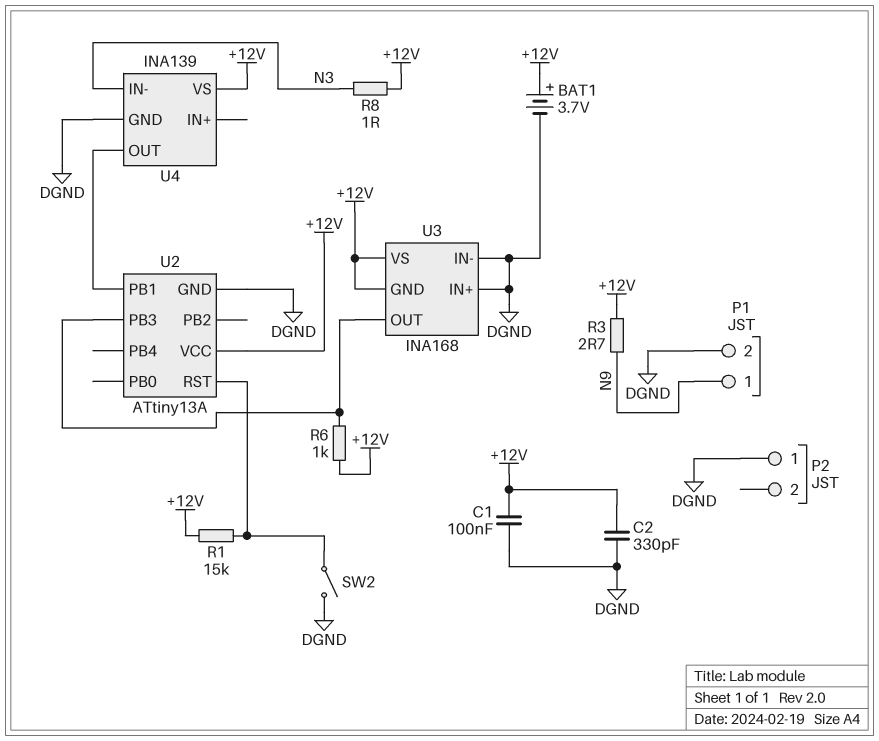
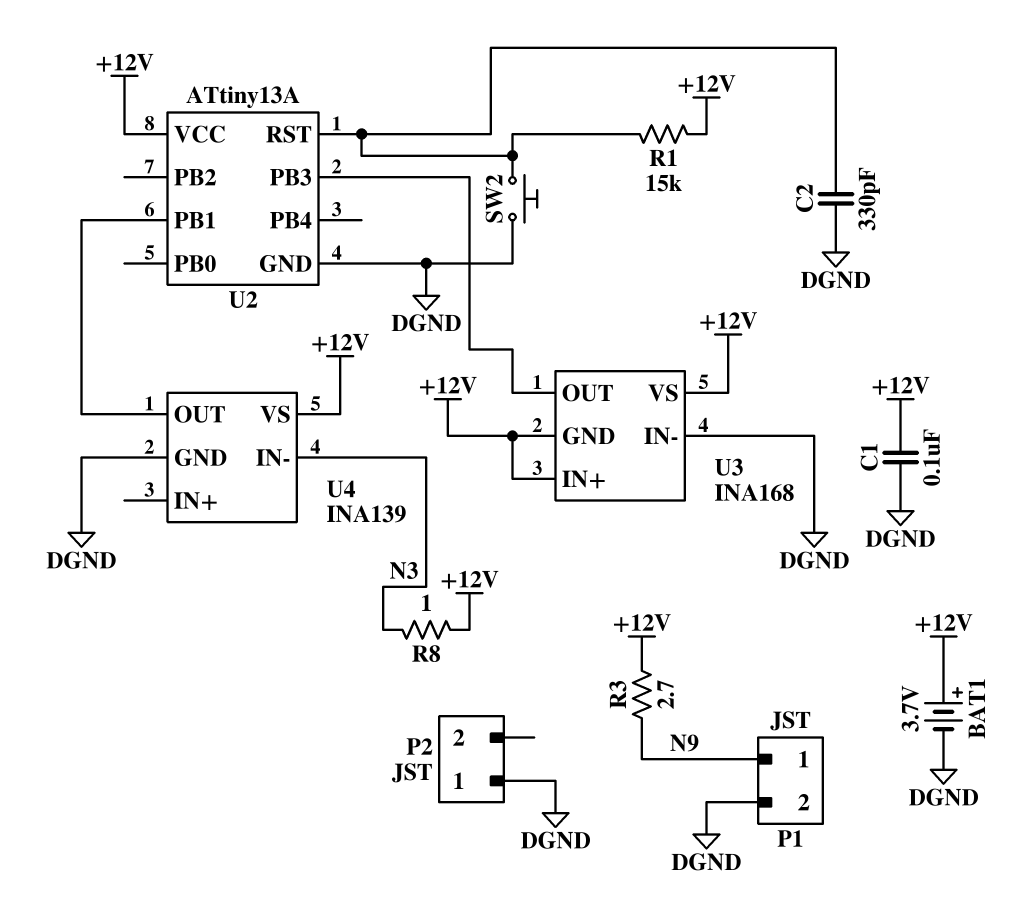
C2: 330pF (+12V, DGND) -> 330pF (DGND, U2/RST)
R6: 1k (+12V, U2/PB3) -> none
SW2: switch (DGND, U2/RST) -> button (DGND, U2/RST)
U3 pin IN+: DGND -> +12V

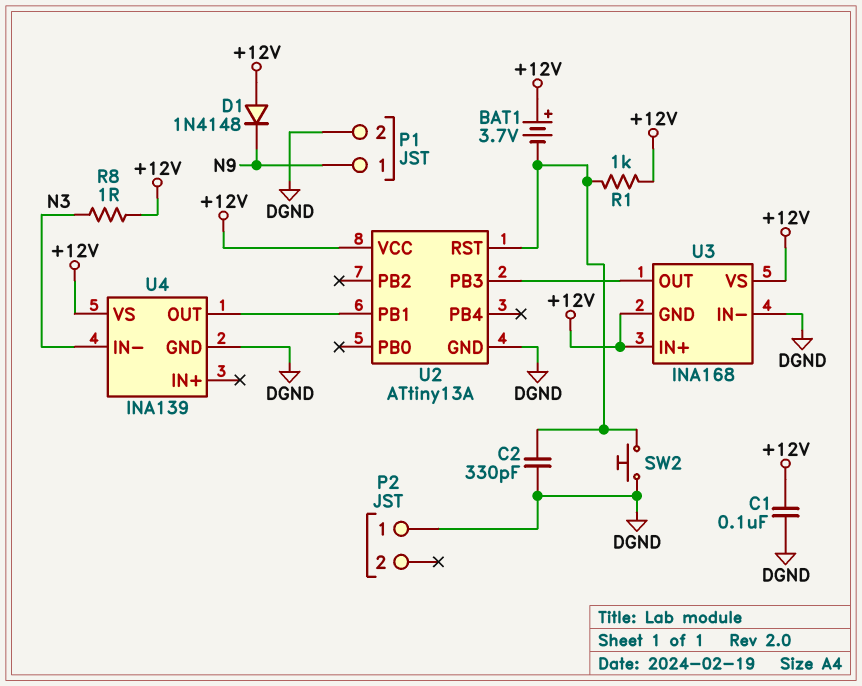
BAT1: 3.7V (plus +12V, minus DGND) -> 3.7V (plus +12V, minus U2/RST)
D1: none -> diode 1N4148 (A +12V, K N9)
R1: 15k (+12V, U2/RST) -> 1k (+12V, U2/RST)
R3: 2.7 (+12V, N9) -> none

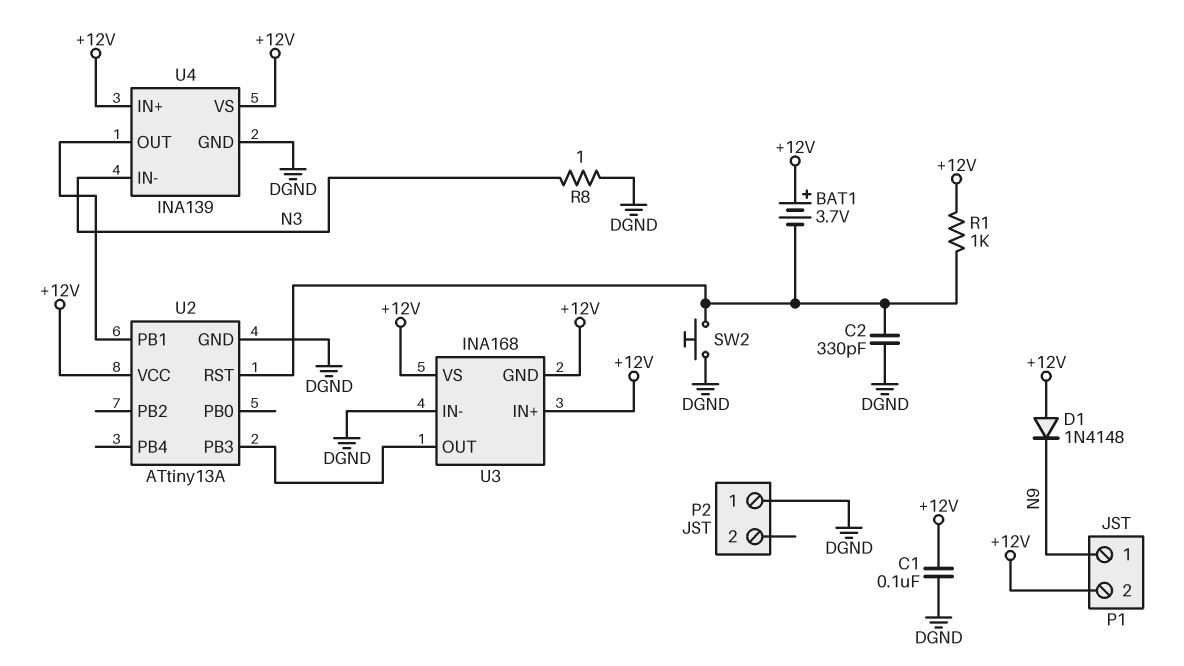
P1 pin 2: DGND -> +12V
R8: 1 (+12V, N3) -> 1 (DGND, N3)
U4 pin IN+: none -> +12V

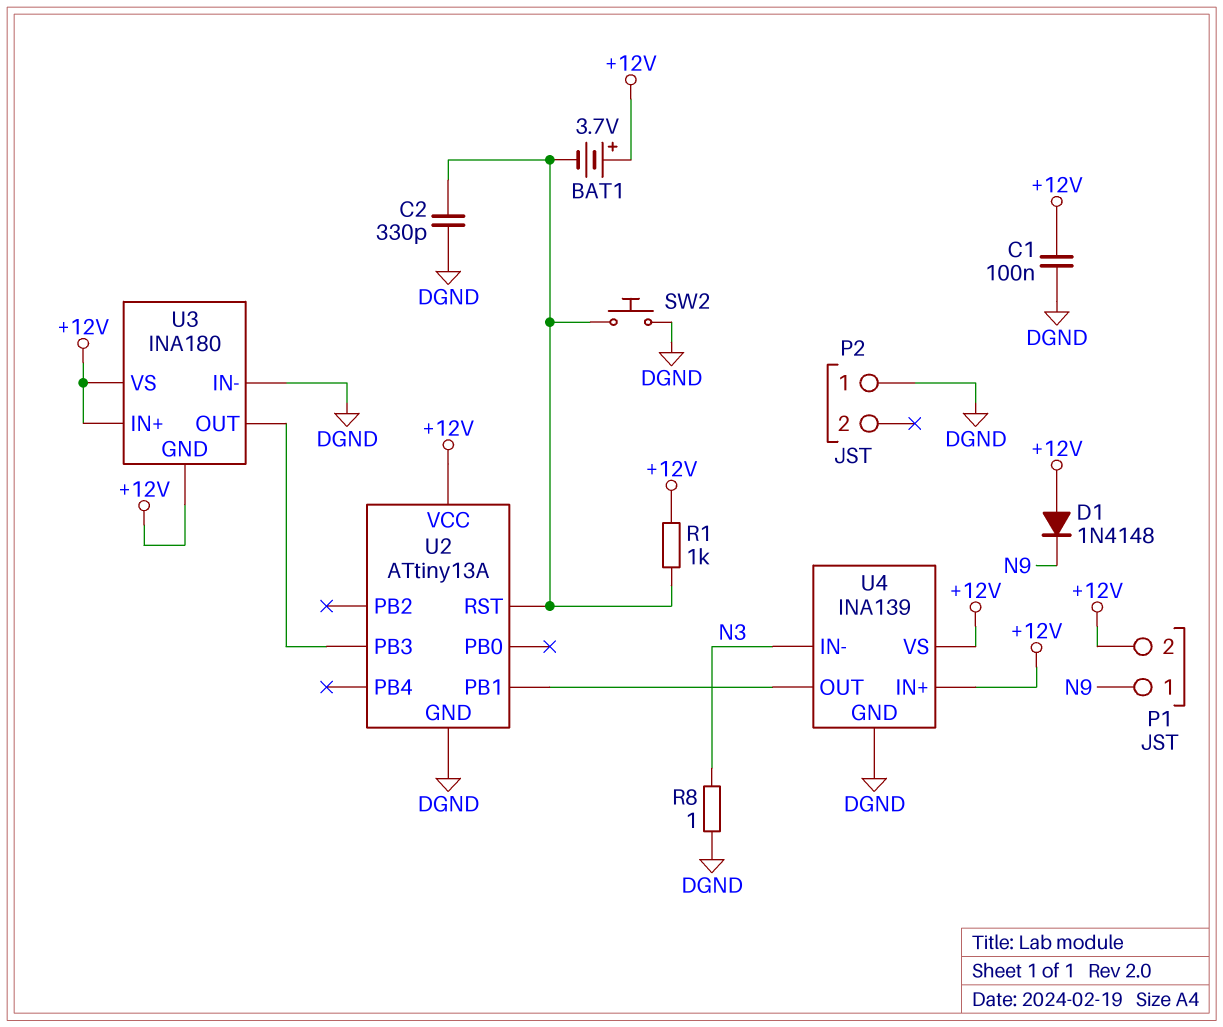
U3: INA168 -> INA180

